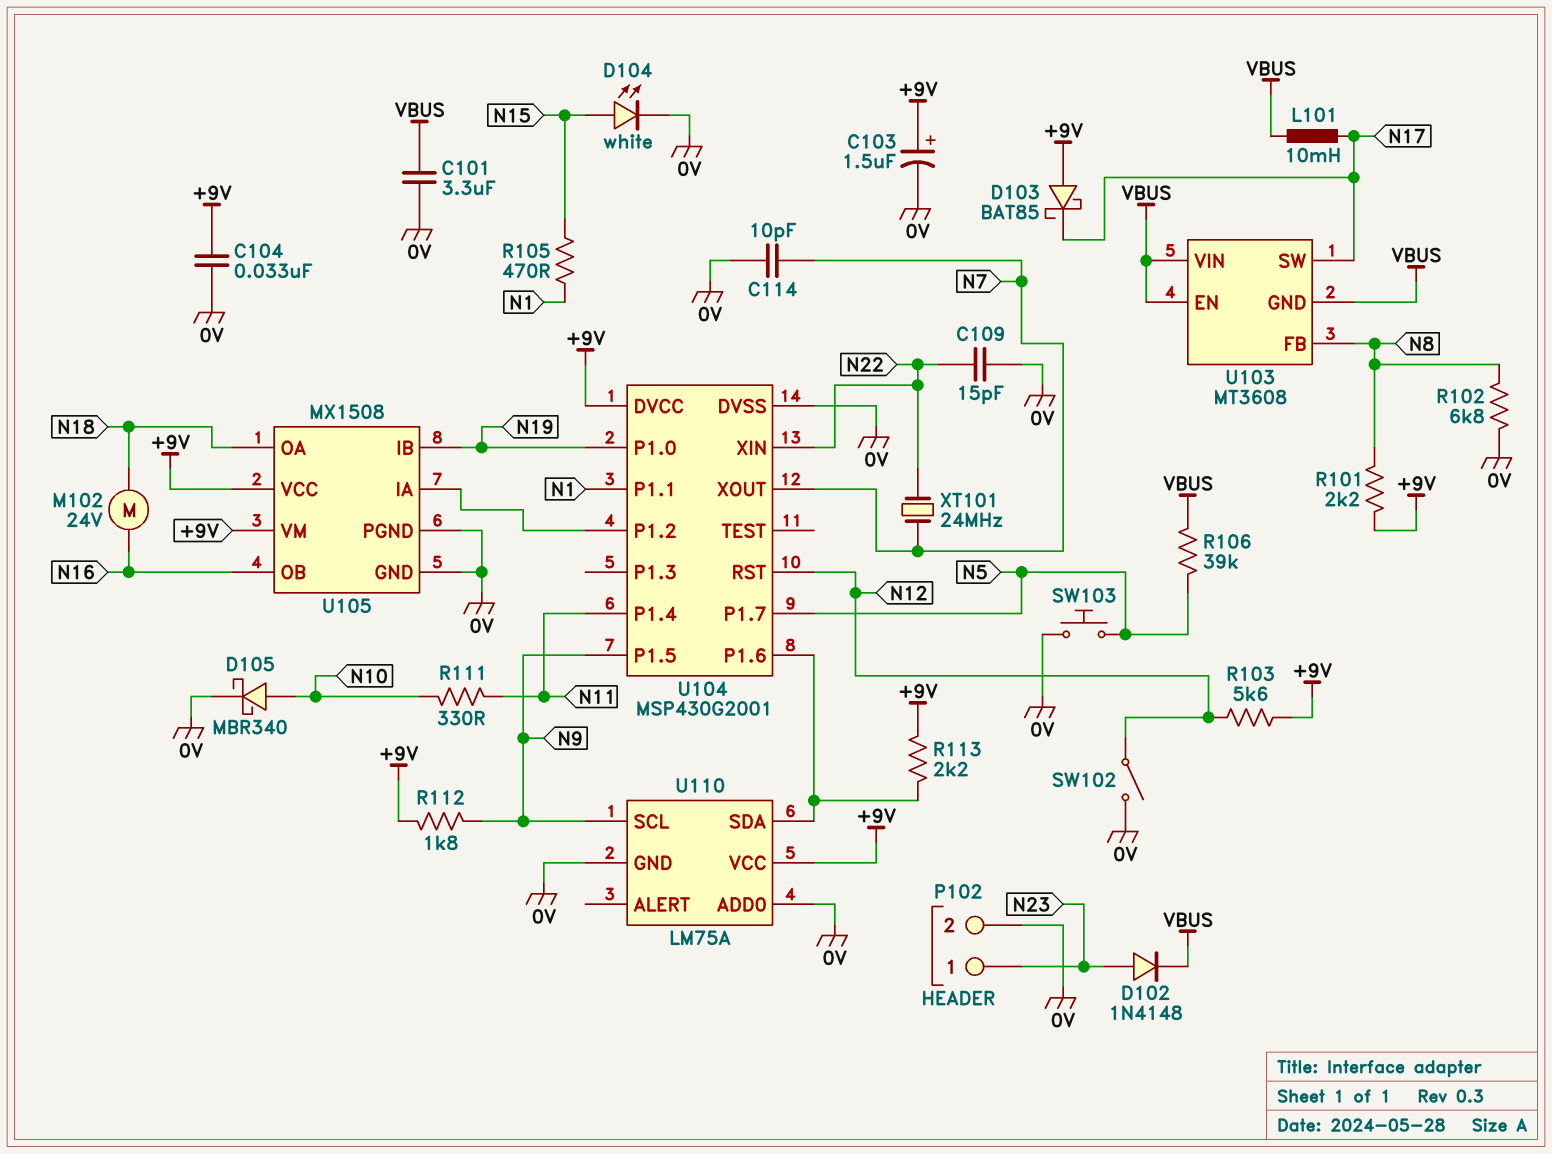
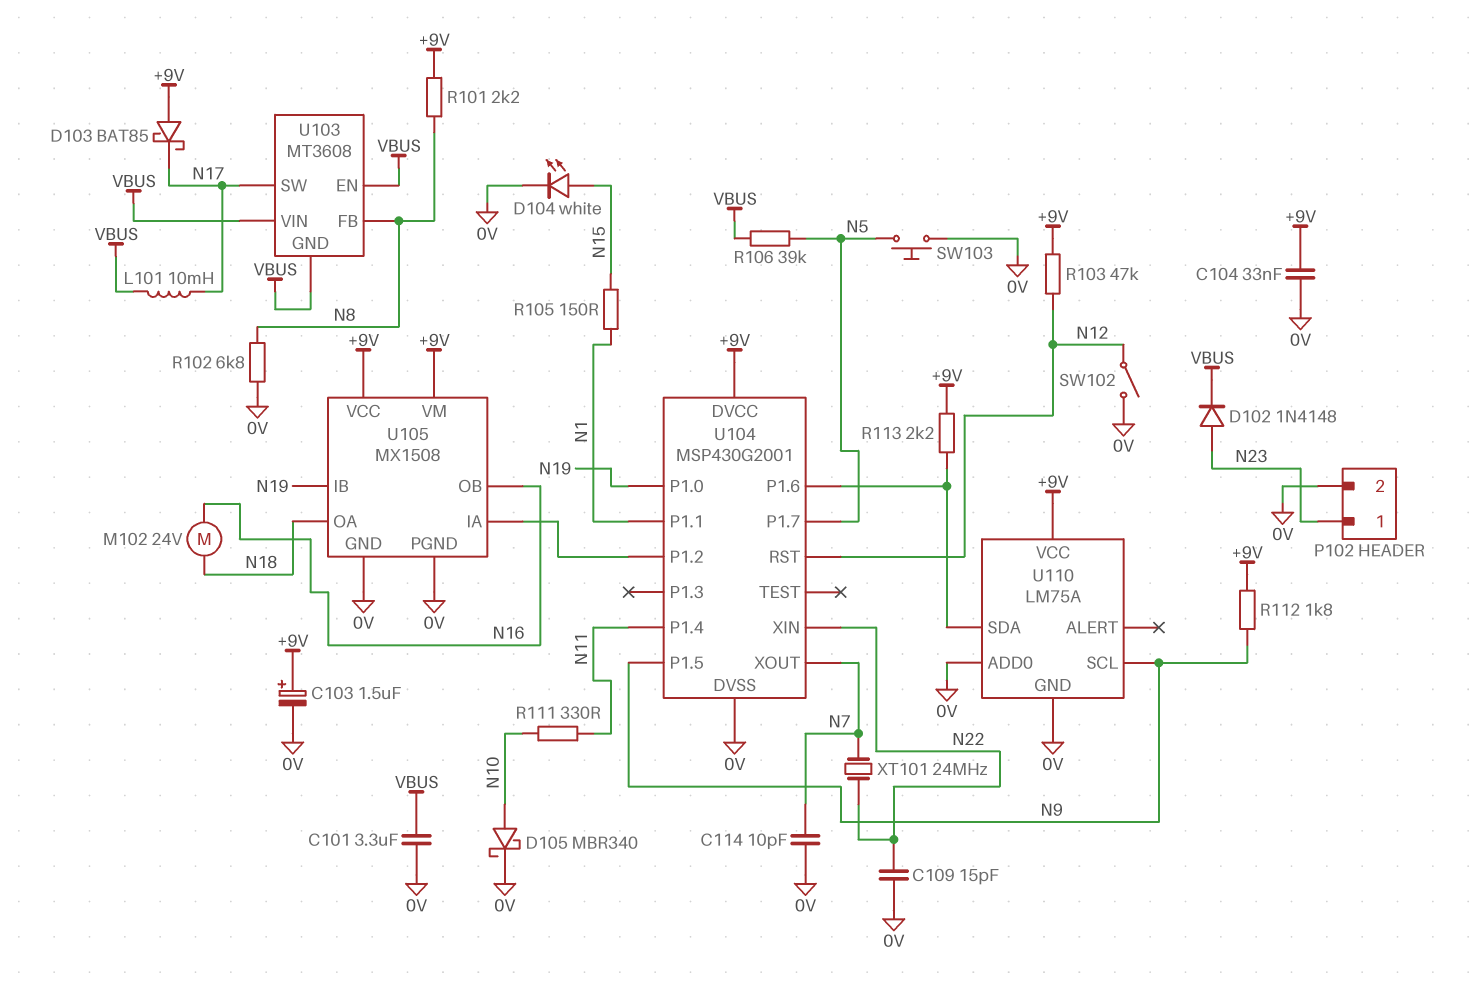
R103: 5.6k (+9V, N12) -> 47k (+9V, N12)
R105: 470 (N1, N15) -> 150 (N1, N15)

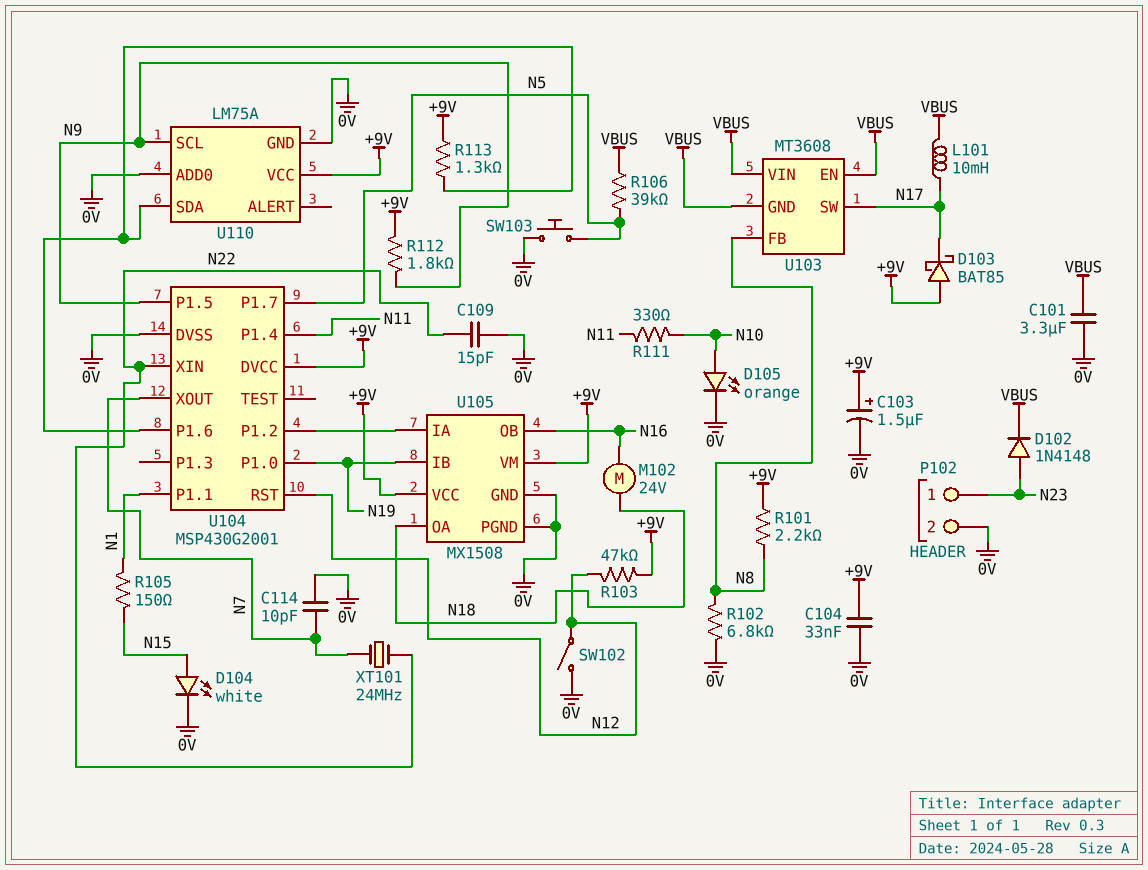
D105: schottky MBR340 (A N10, K 0V) -> LED orange (A N10, K 0V)
R113: 2.2k (+9V, U104/P1.6) -> 1.3k (+9V, U104/P1.6)

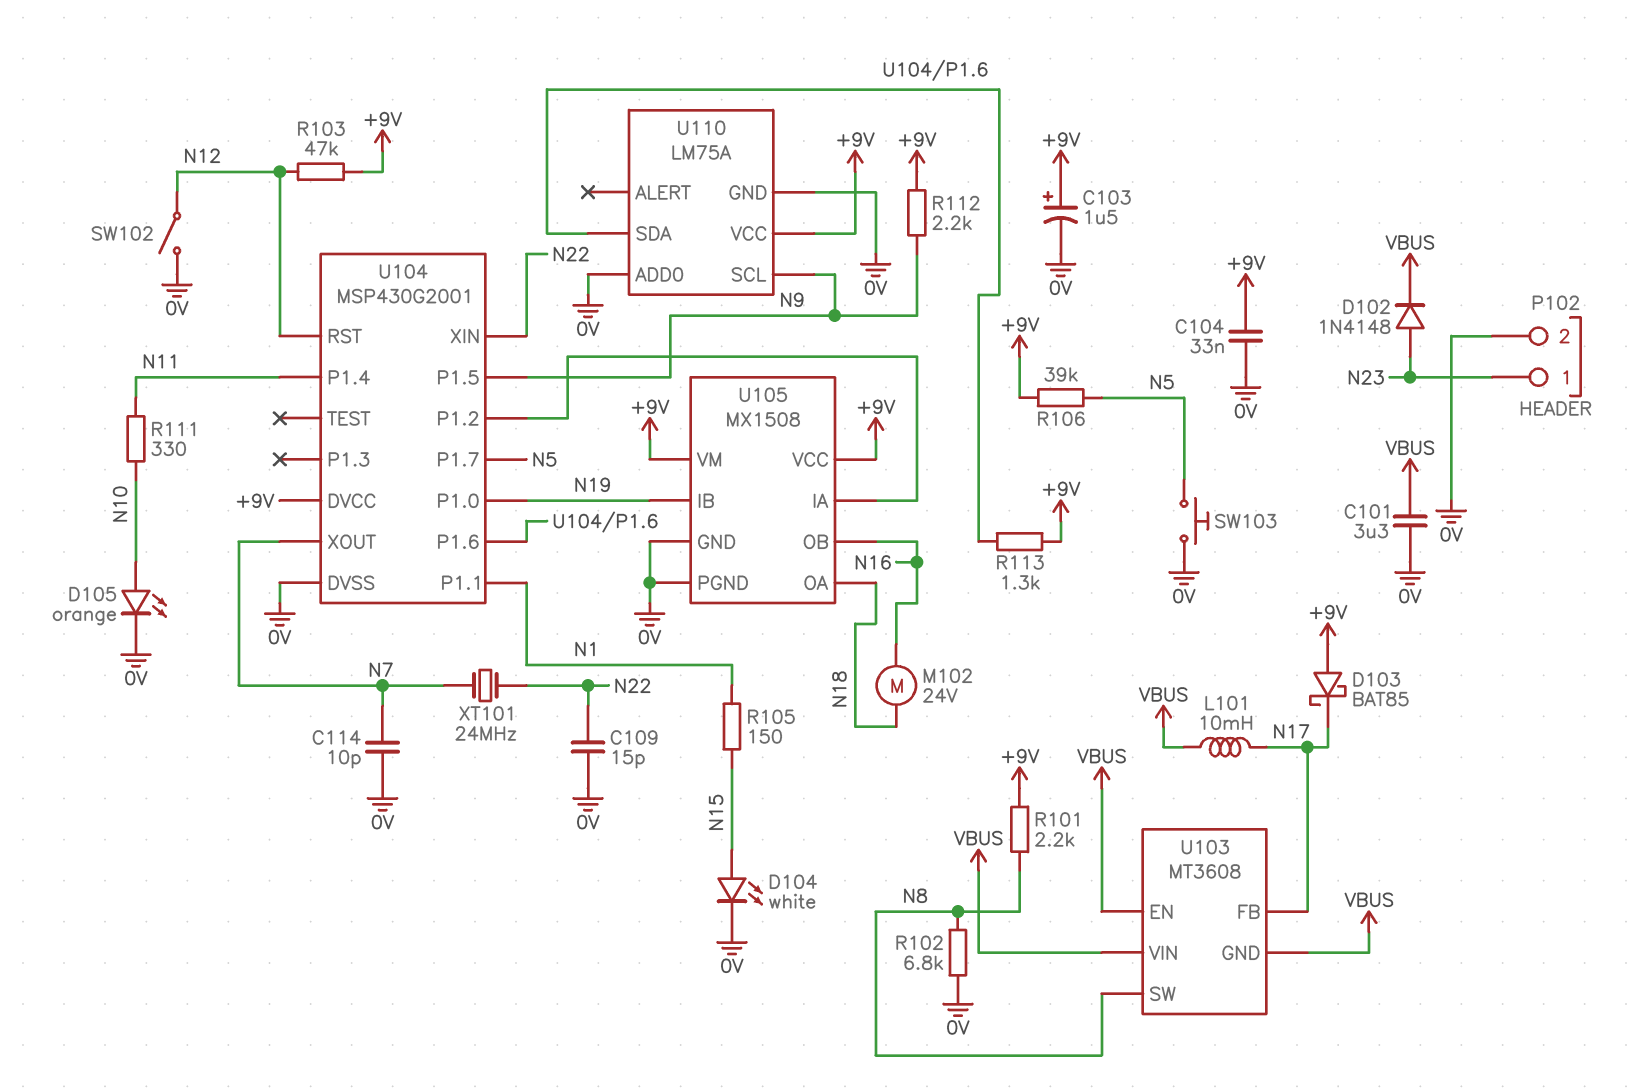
R106: 39k (N5, VBUS) -> 39k (+9V, N5)
R112: 1.8k (+9V, N9) -> 2.2k (+9V, N9)
U103 pin FB: N8 -> N17
U103 pin SW: N17 -> N8

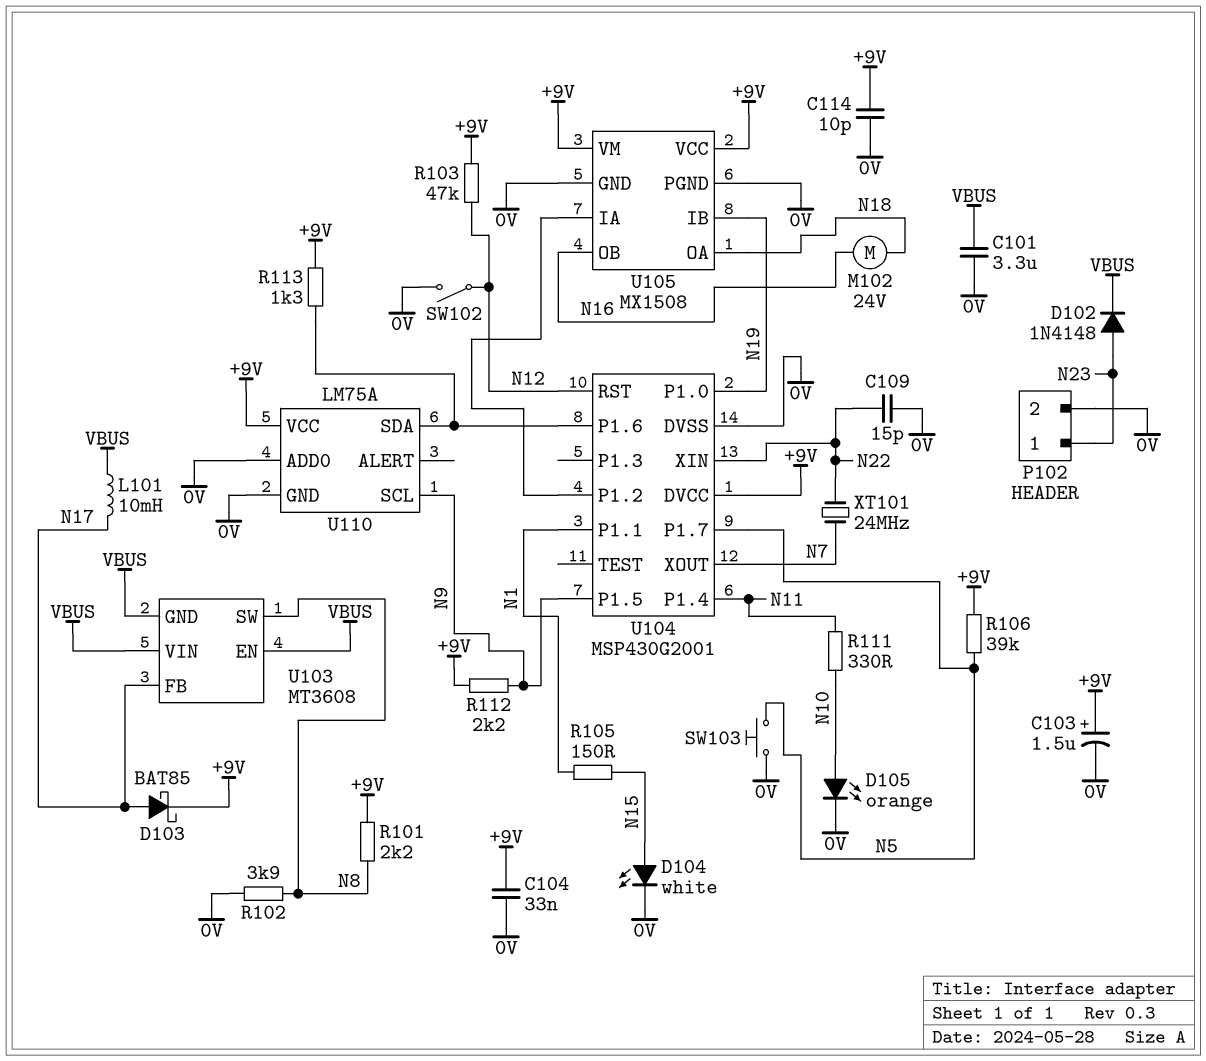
C114: 10pF (0V, N7) -> 10pF (+9V, 0V)
D103: schottky BAT85 (A +9V, K N17) -> schottky BAT85 (A N17, K +9V)
R102: 6.8k (0V, N8) -> 3.9k (0V, N8)

